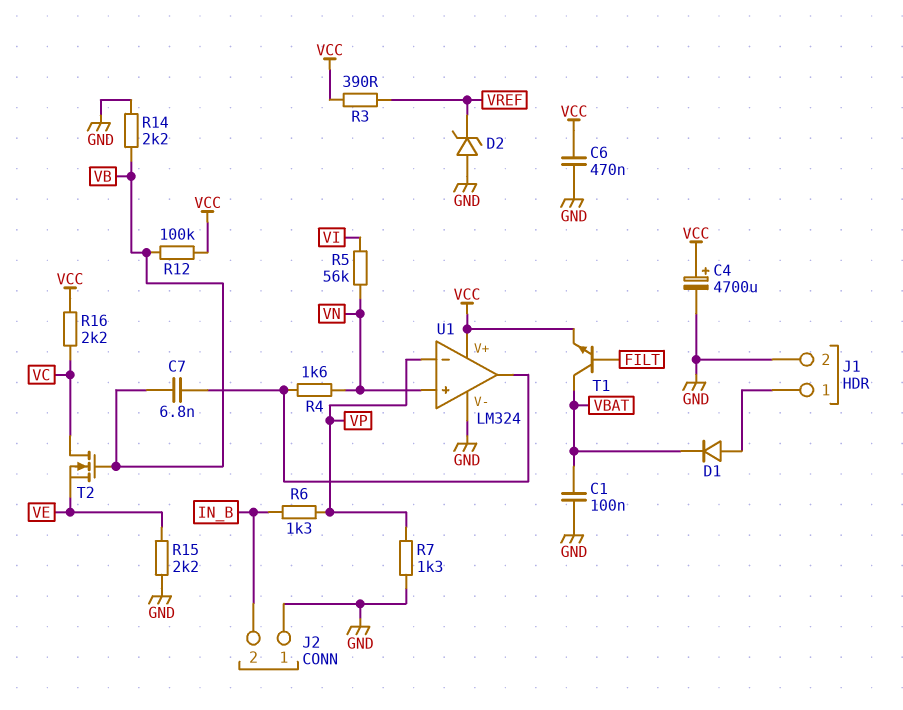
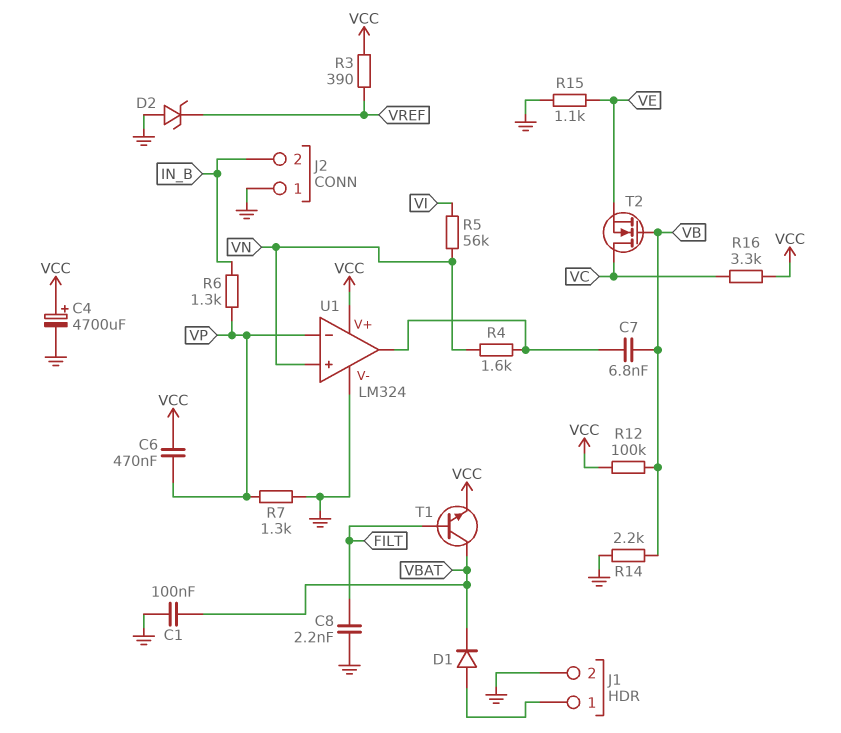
C6: 470nF (GND, VCC) -> 470nF (VCC, VP)
C8: none -> 2.2nF (FILT, GND)
R15: 2.2k (GND, VE) -> 1.1k (GND, VE)
R16: 2.2k (VC, VCC) -> 3.3k (VC, VCC)

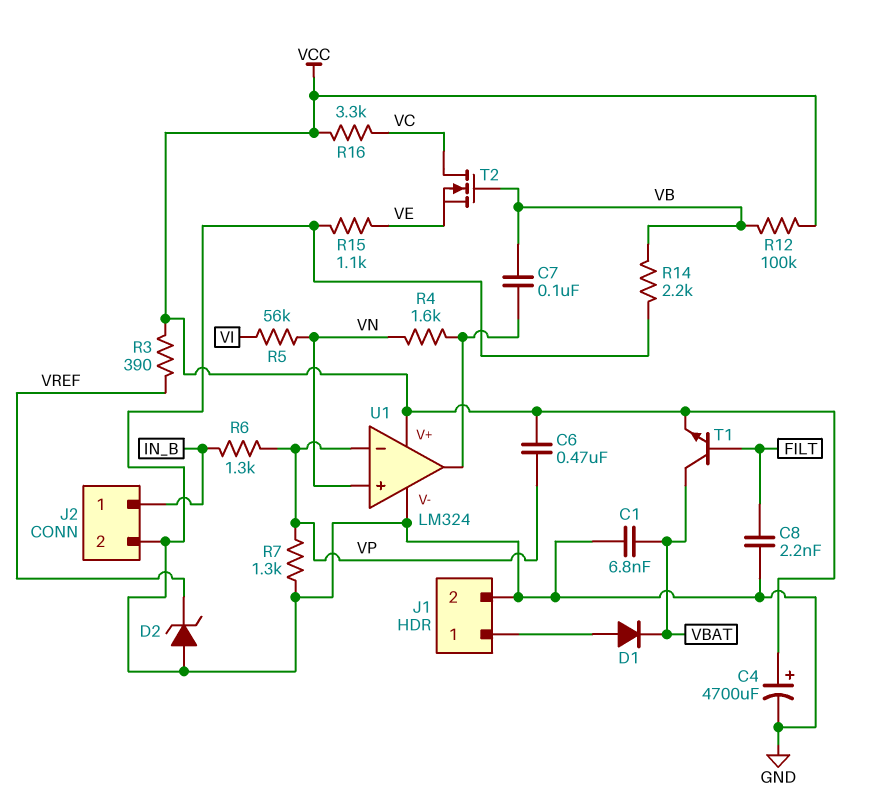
C1: 100nF (GND, VBAT) -> 6.8nF (GND, VBAT)
C7: 6.8nF (U1/out, VB) -> 100nF (U1/out, VB)
J2 pin 1: GND -> IN_B
J2 pin 2: IN_B -> GND

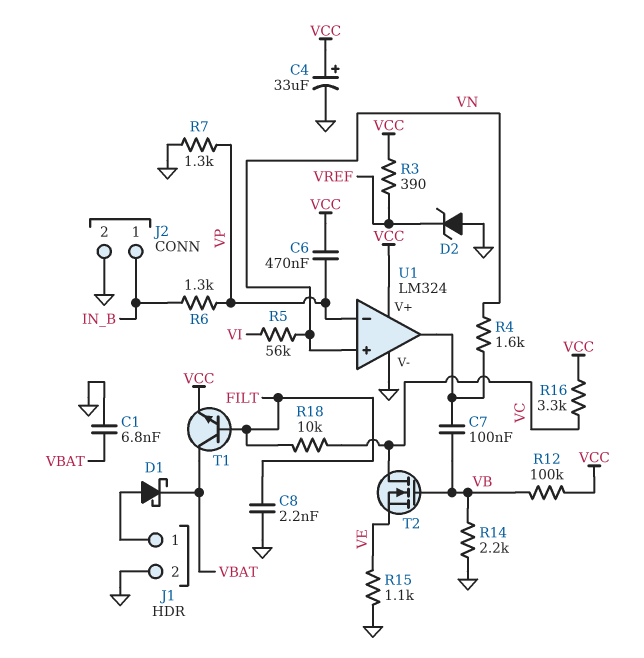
C4: 4700uF (plus VCC, minus GND) -> 33uF (plus VCC, minus GND)
D1: diode (A J1/1, K VBAT) -> schottky (A J1/1, K VBAT)
R18: none -> 10k (FILT, VC)

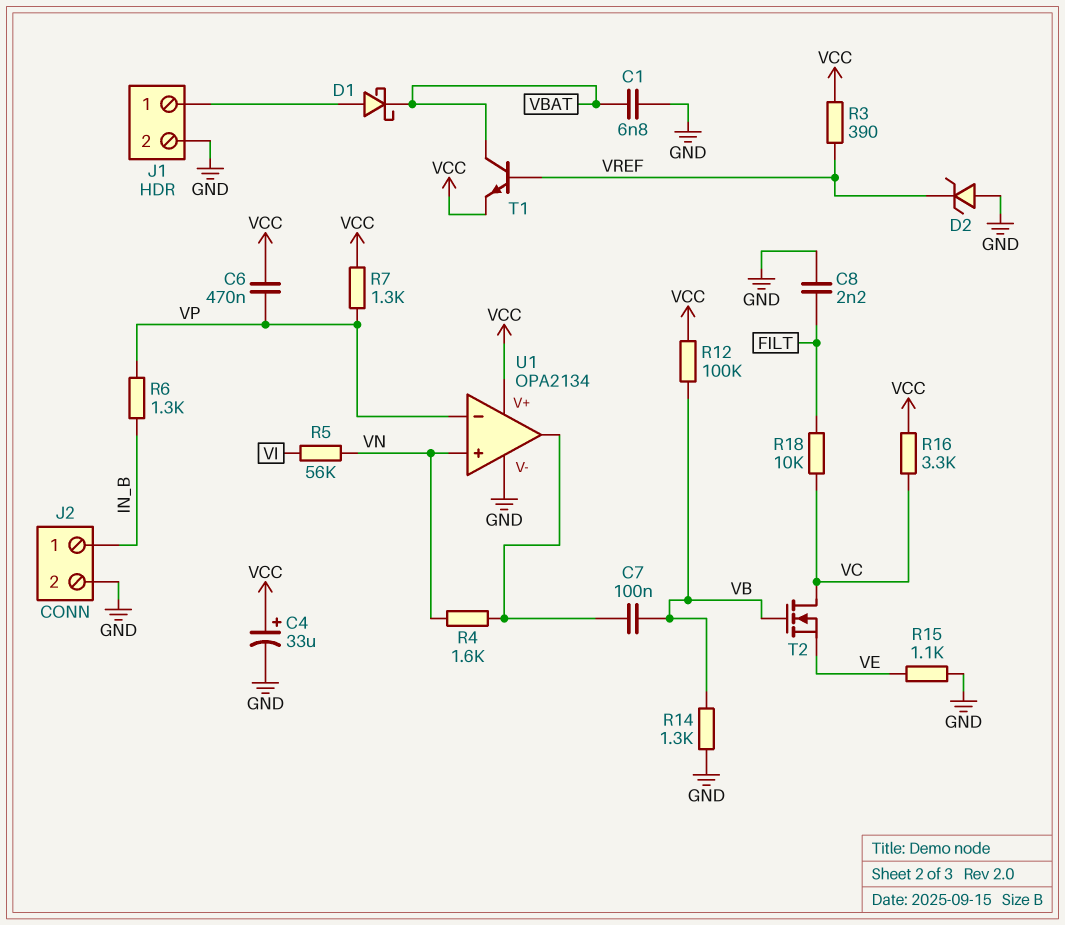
R7: 1.3k (GND, VP) -> 1.3k (VCC, VP)
R14: 2.2k (GND, VB) -> 1.3k (GND, VB)
T1: NPN (B FILT, C VBAT, E VCC) -> NPN (B VREF, C VBAT, E VCC)
U1: LM324 -> OPA2134

